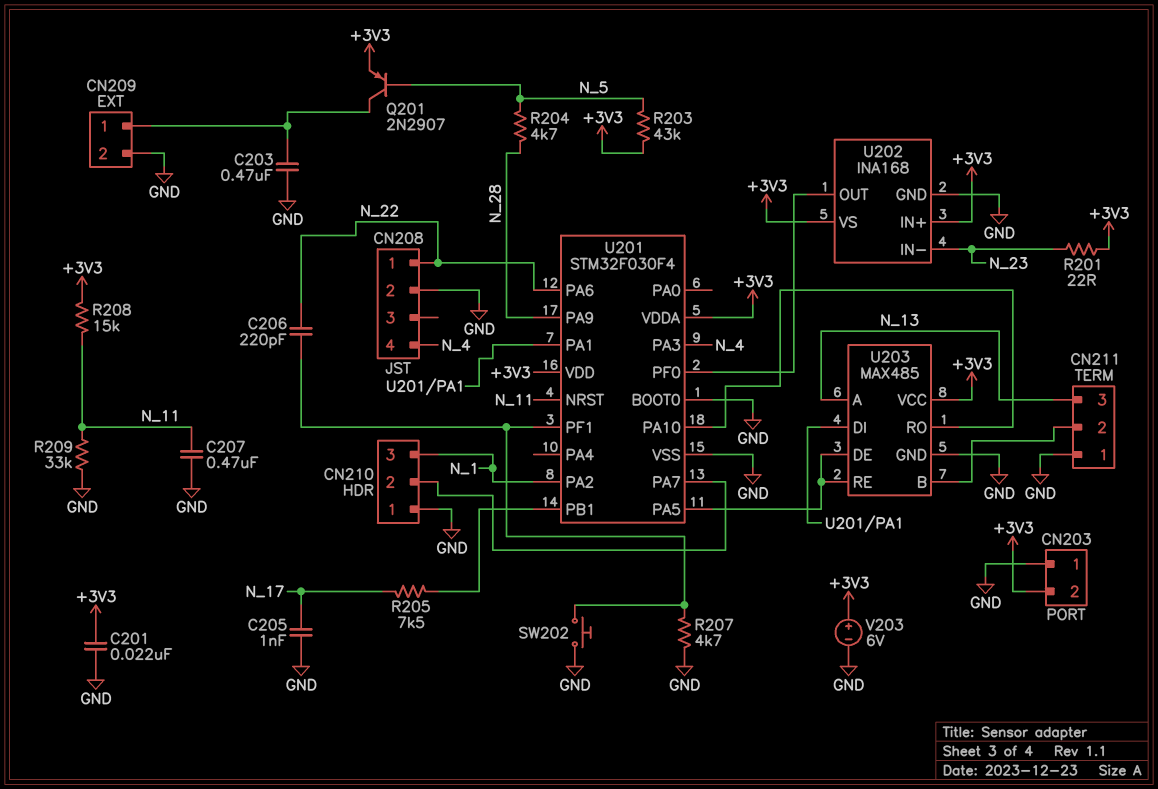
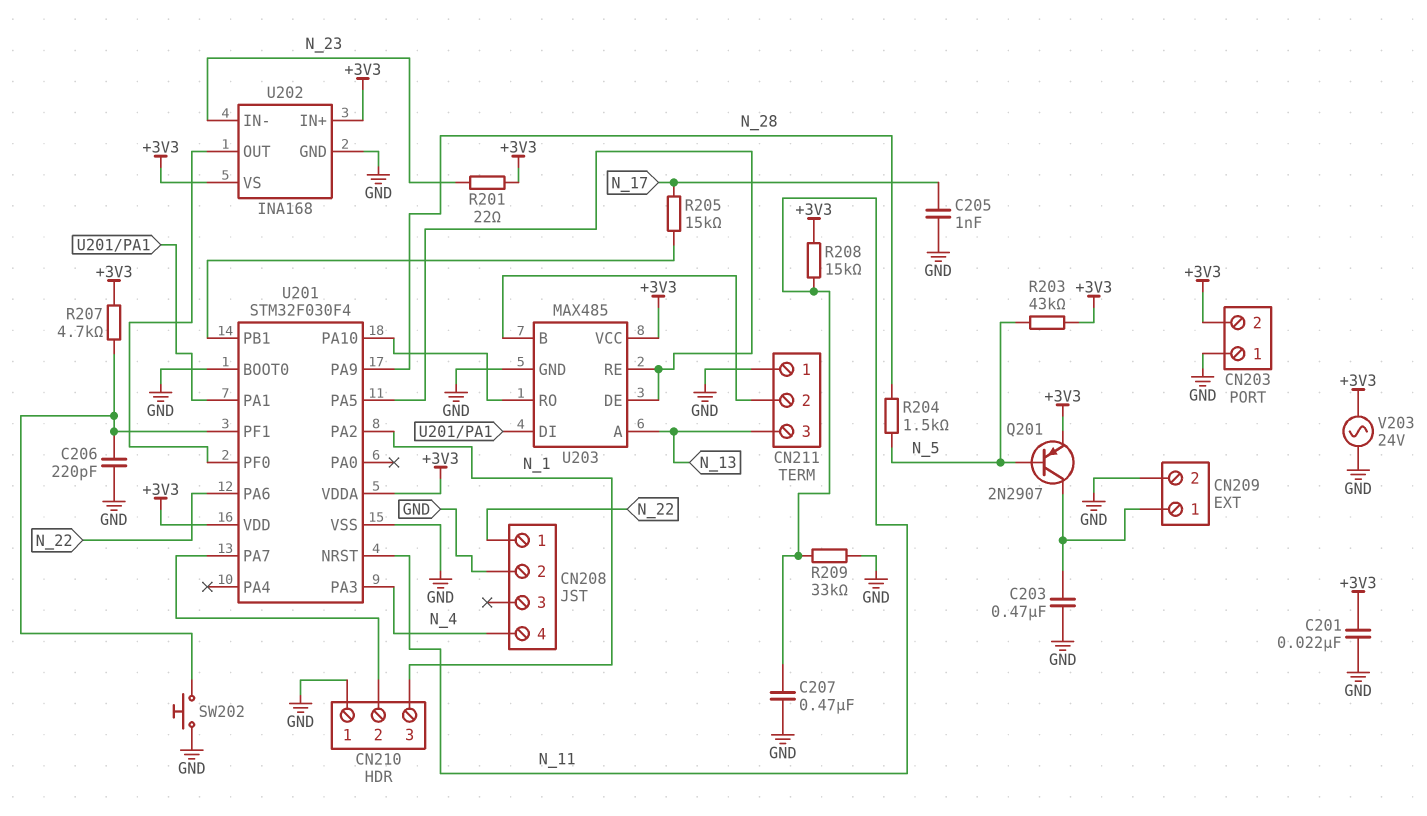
C206: 220pF (N_22, U201/PF1) -> 220pF (GND, U201/PF1)
R204: 4.7k (N_5, N_28) -> 1.5k (N_5, N_28)
R205: 7.5k (N_17, U201/PB1) -> 15k (N_17, U201/PB1)
R207: 4.7k (GND, U201/PF1) -> 4.7k (+3V3, U201/PF1)
V203: 6V (plus +3V3, minus GND) -> AC 24V (+3V3, GND)

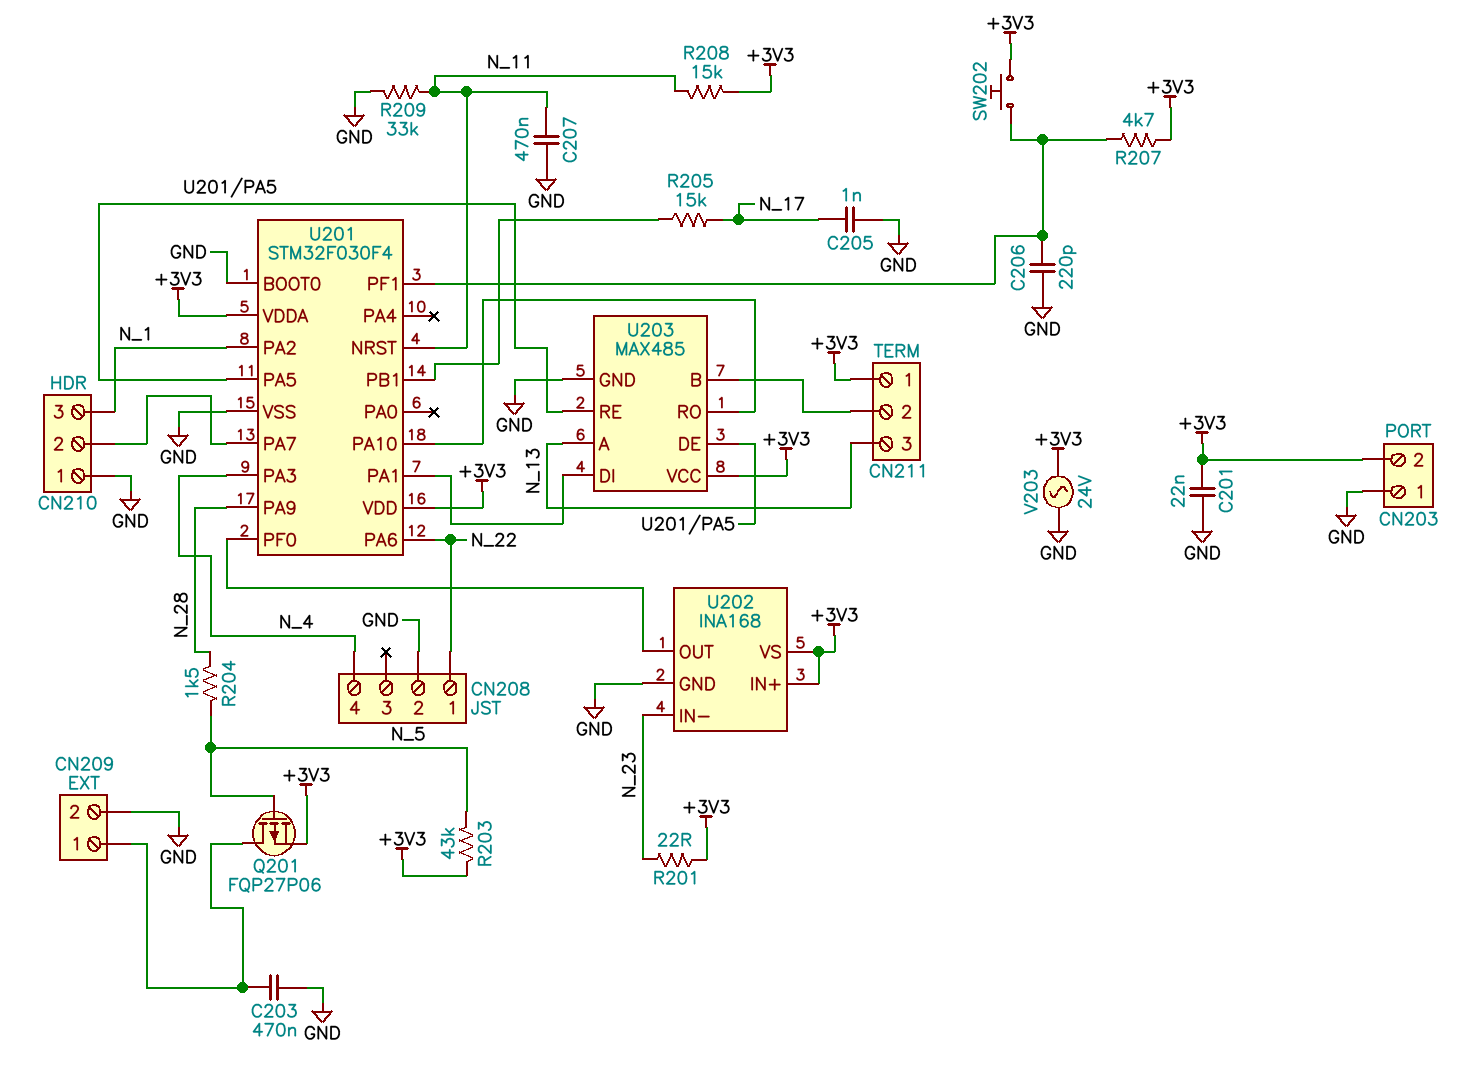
CN211 pin 1: GND -> +3V3
Q201: PNP 2N2907 (B N_5, C CN209/1, E +3V3) -> PMOS FQP27P06 (G N_5, D CN209/1, S +3V3)
SW202: button (GND, U201/PF1) -> button (+3V3, U201/PF1)

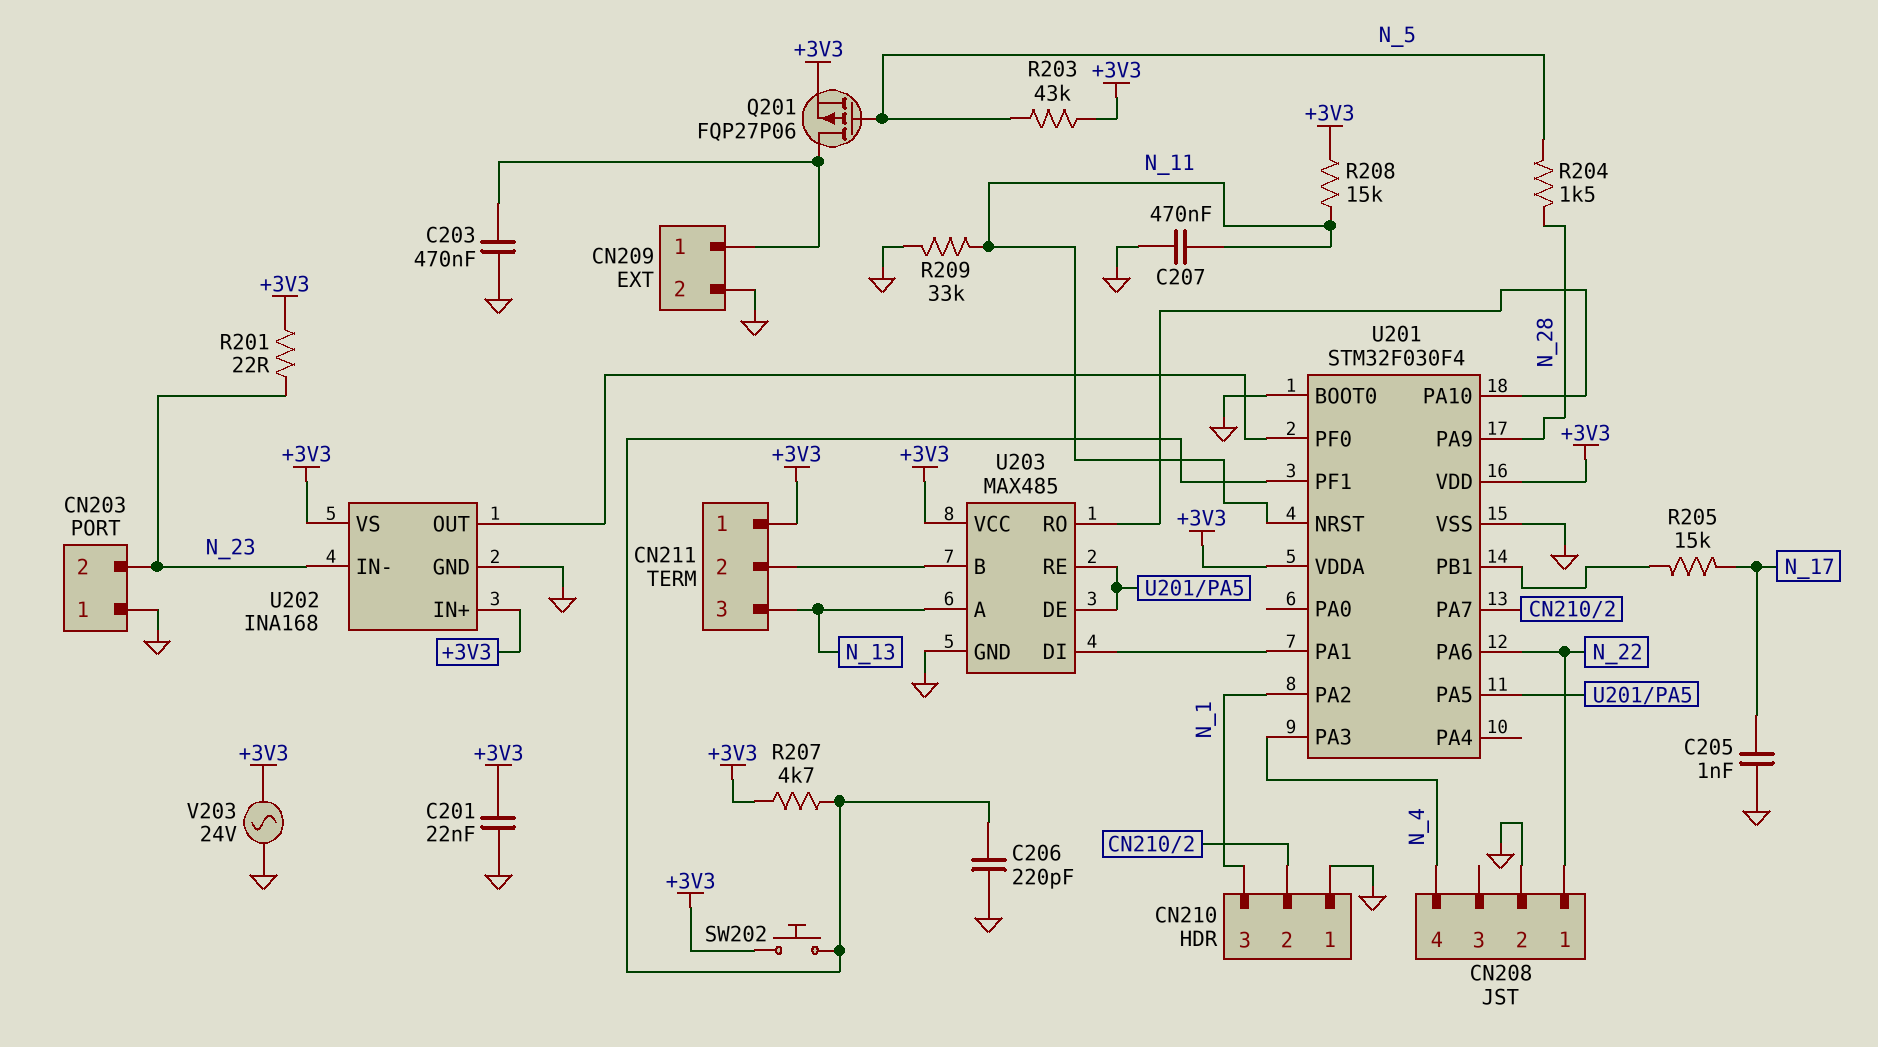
CN203 pin 2: +3V3 -> N_23

